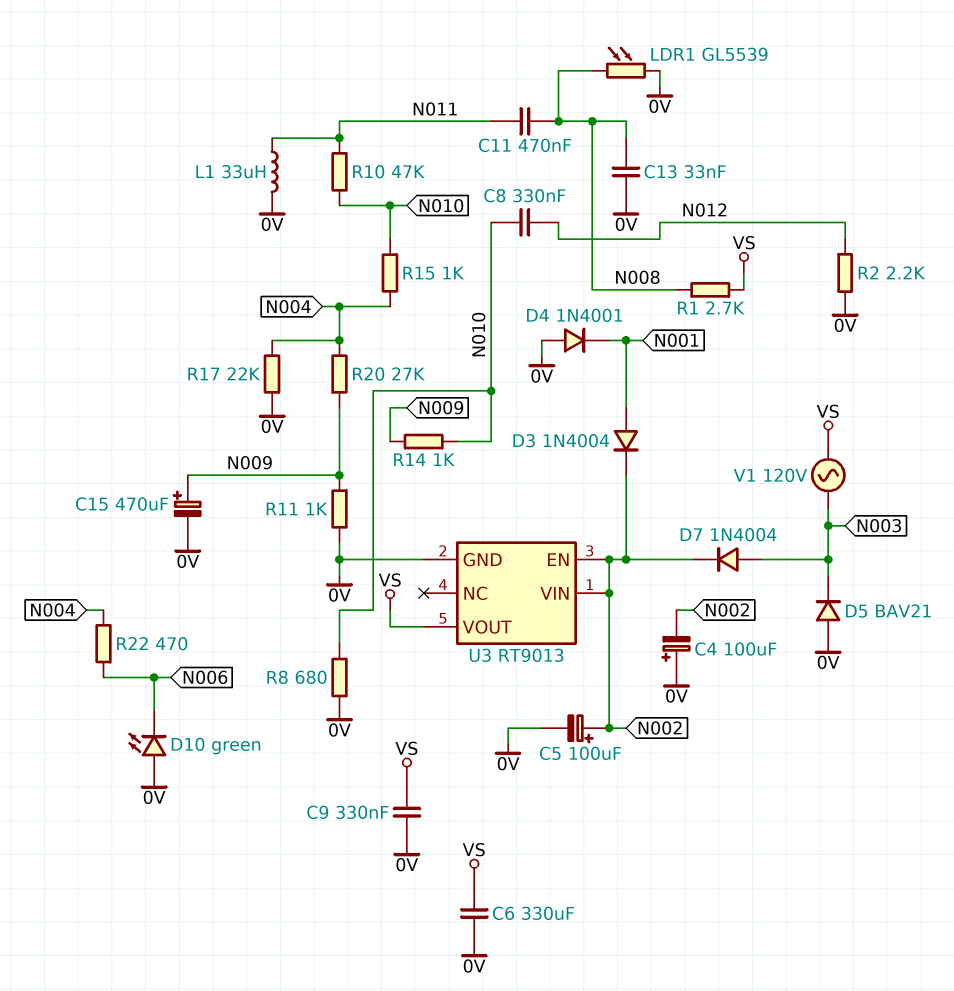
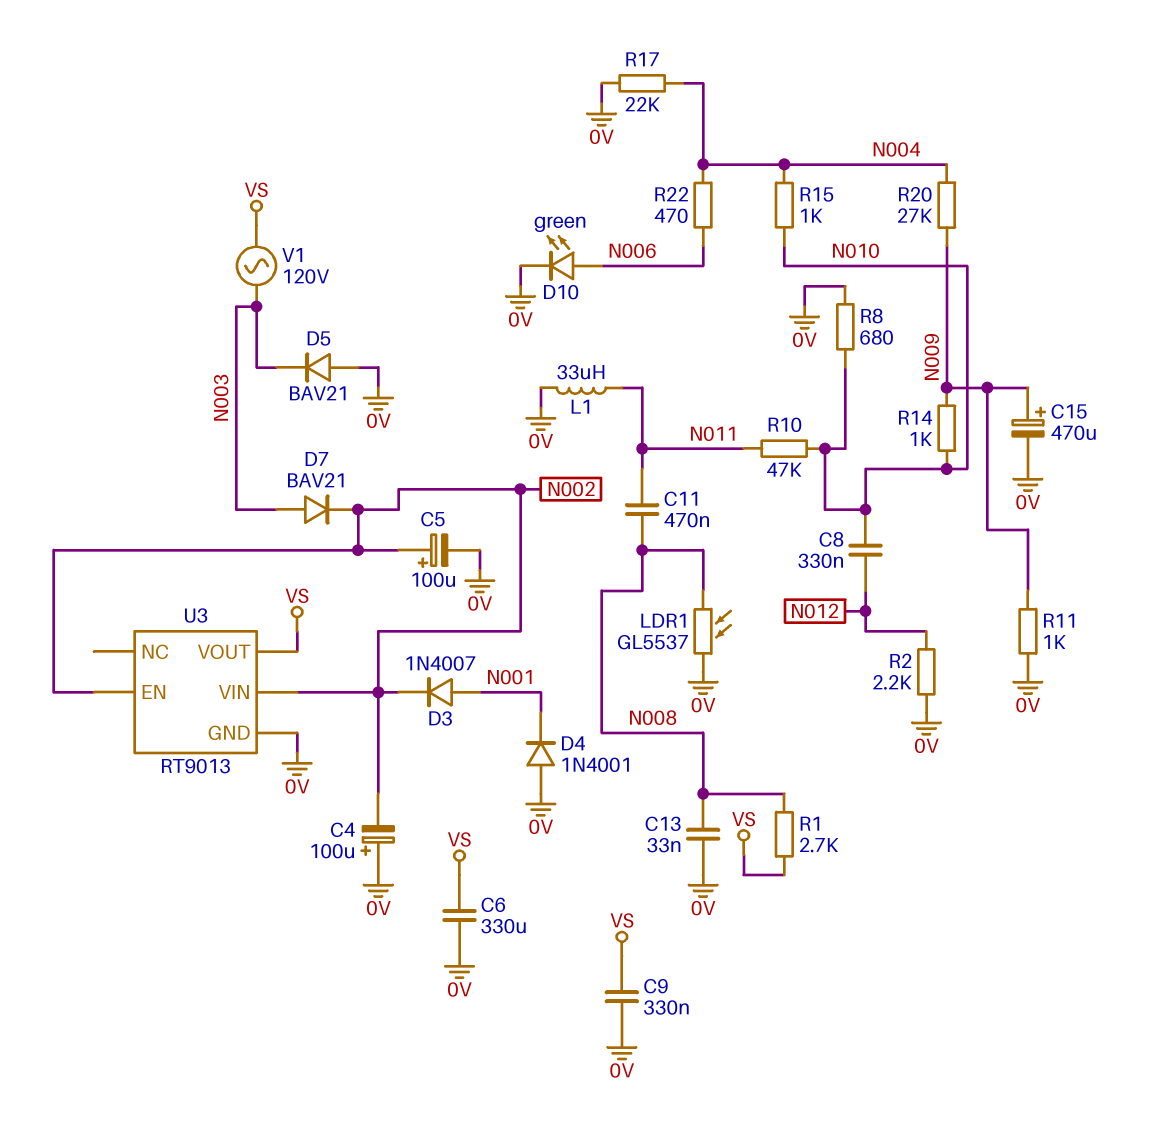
D3: diode 1N4004 (A N001, K N002) -> diode 1N4007 (A N001, K N002)
D7: diode 1N4004 (A N003, K N002) -> diode BAV21 (A N003, K N002)
D10: LED green (A 0V, K N006) -> LED green (A N006, K 0V)
LDR1: GL5539 (0V, N008) -> GL5537 (0V, N008)

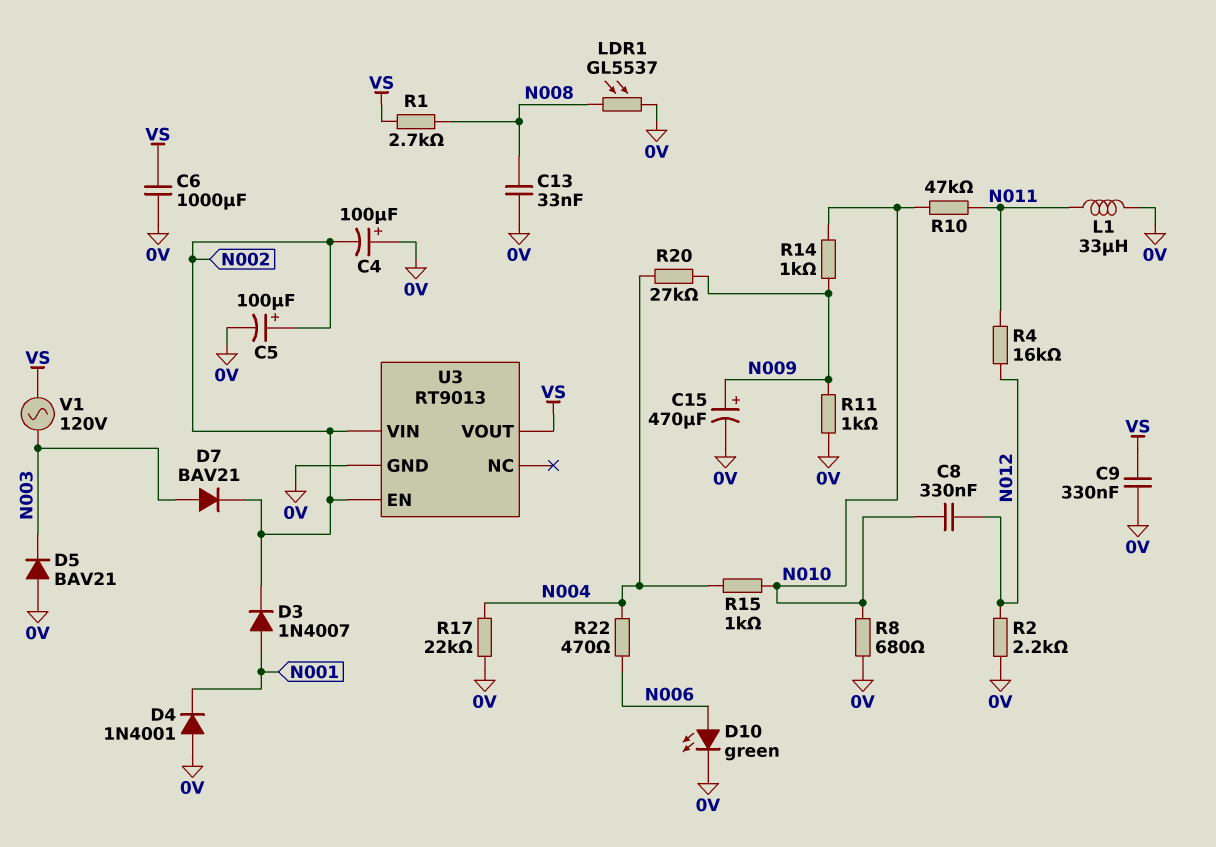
C6: 330uF (0V, VS) -> 1000uF (0V, VS)
C11: 470nF (N008, N011) -> none
R4: none -> 16k (N011, N012)

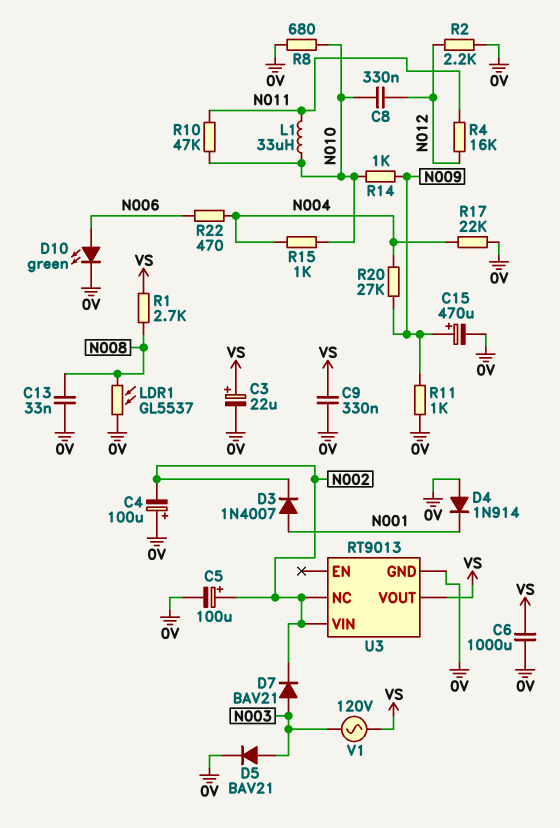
C3: none -> 22uF (plus VS, minus 0V)
D4: diode 1N4001 (A 0V, K N001) -> diode 1N914 (A 0V, K N001)
D5: diode BAV21 (A 0V, K N003) -> diode BAV21 (A N003, K 0V)
L1: 33uH (0V, N011) -> 33uH (N010, N011)
U3 pin EN: N002 -> none
U3 pin NC: none -> N002

